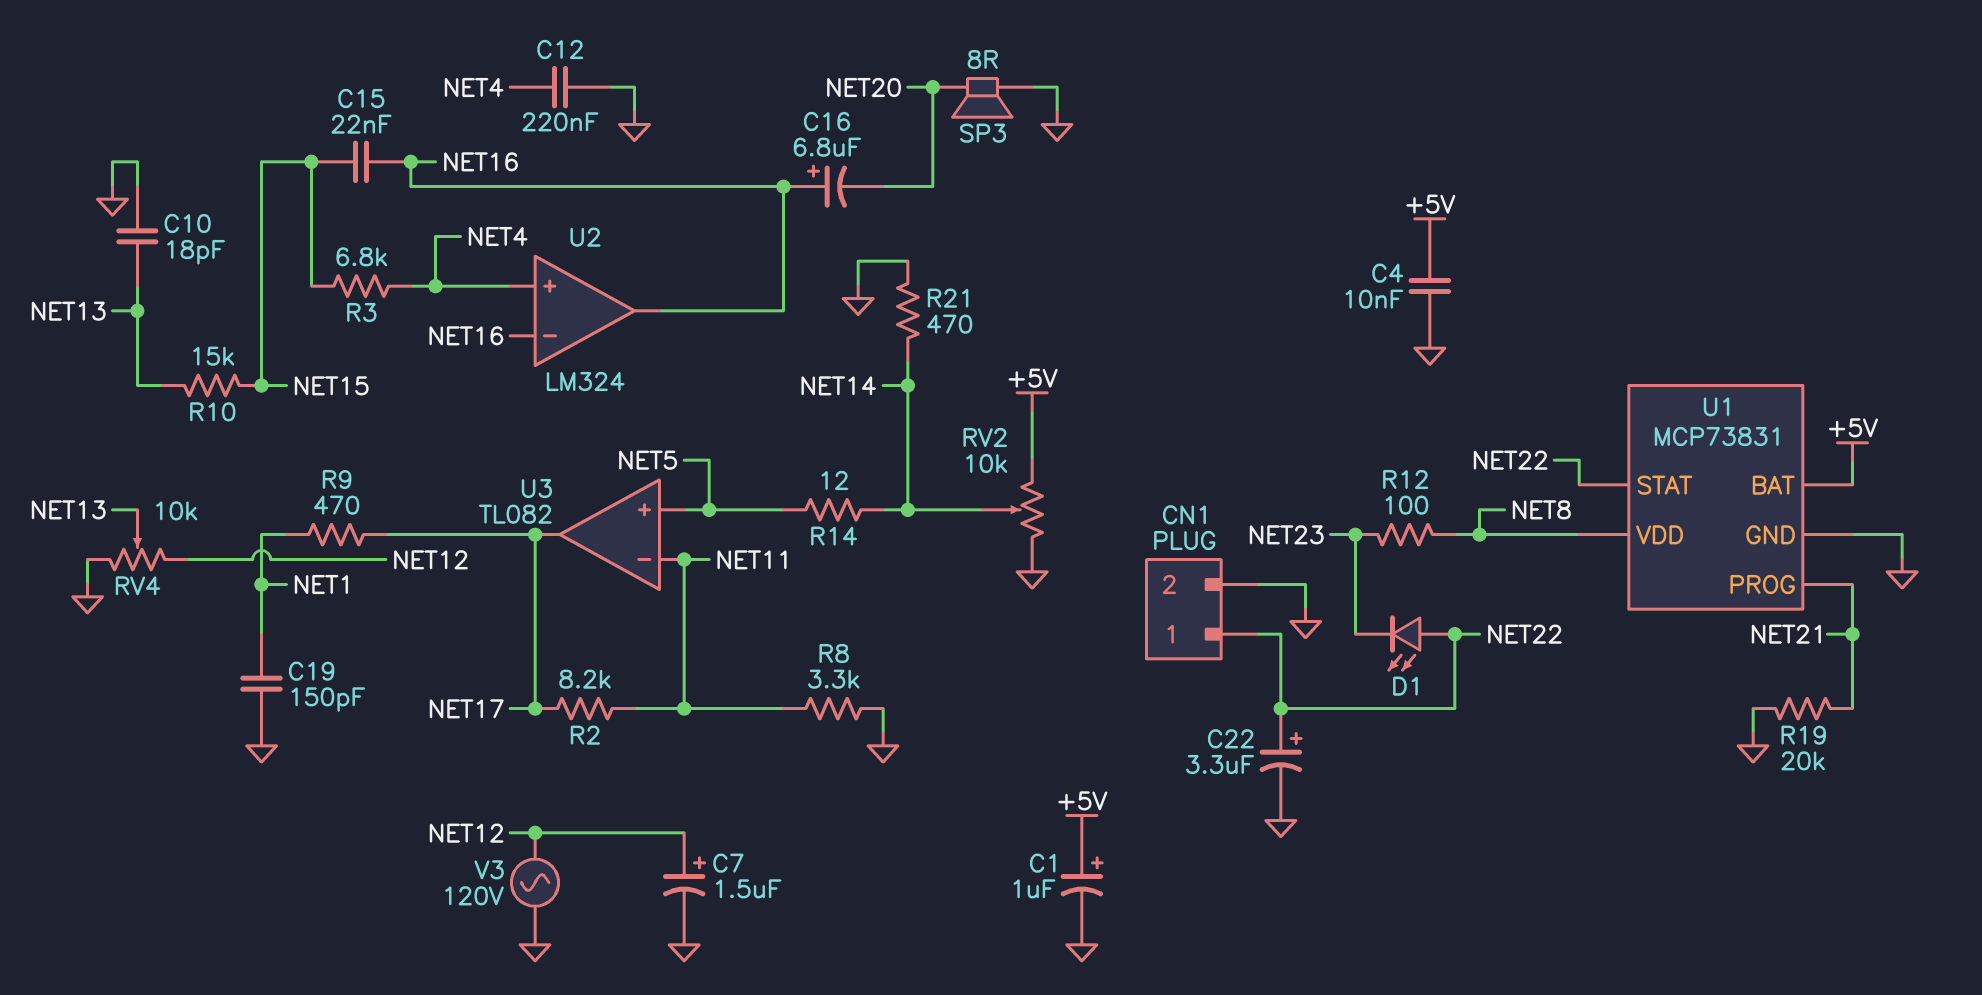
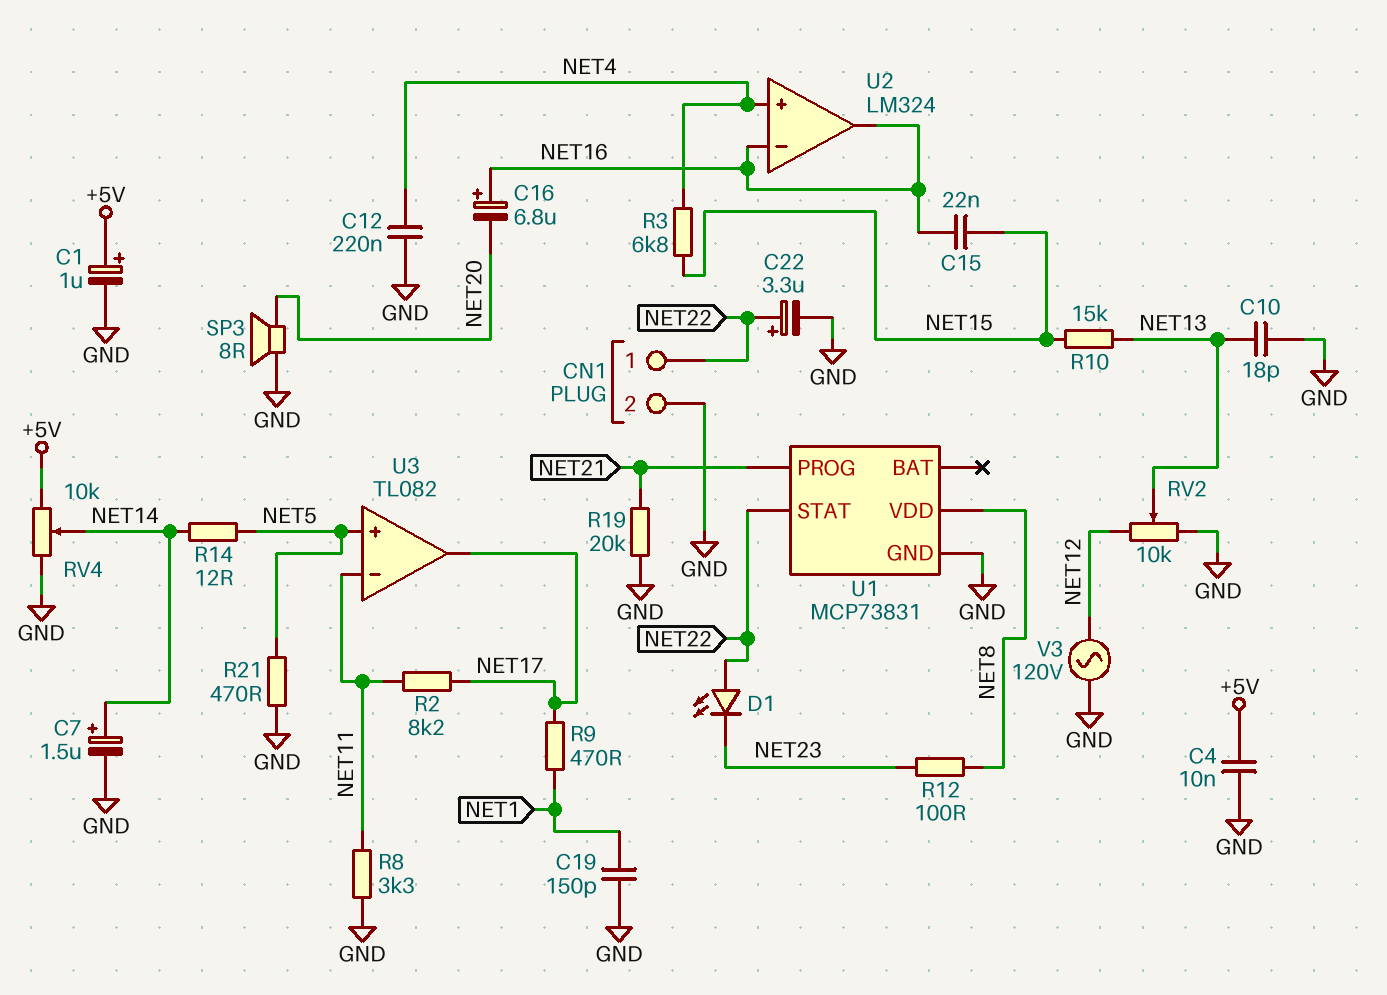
C7: 1.5uF (plus NET12, minus GND) -> 1.5uF (plus NET14, minus GND)
R21: 470 (GND, NET14) -> 470 (GND, NET5)
RV2: 10k (+5V, GND, wiper NET14) -> 10k (GND, NET12, wiper NET13)
RV4: 10k (GND, NET12, wiper NET13) -> 10k (+5V, GND, wiper NET14)
U1 pin BAT: +5V -> none

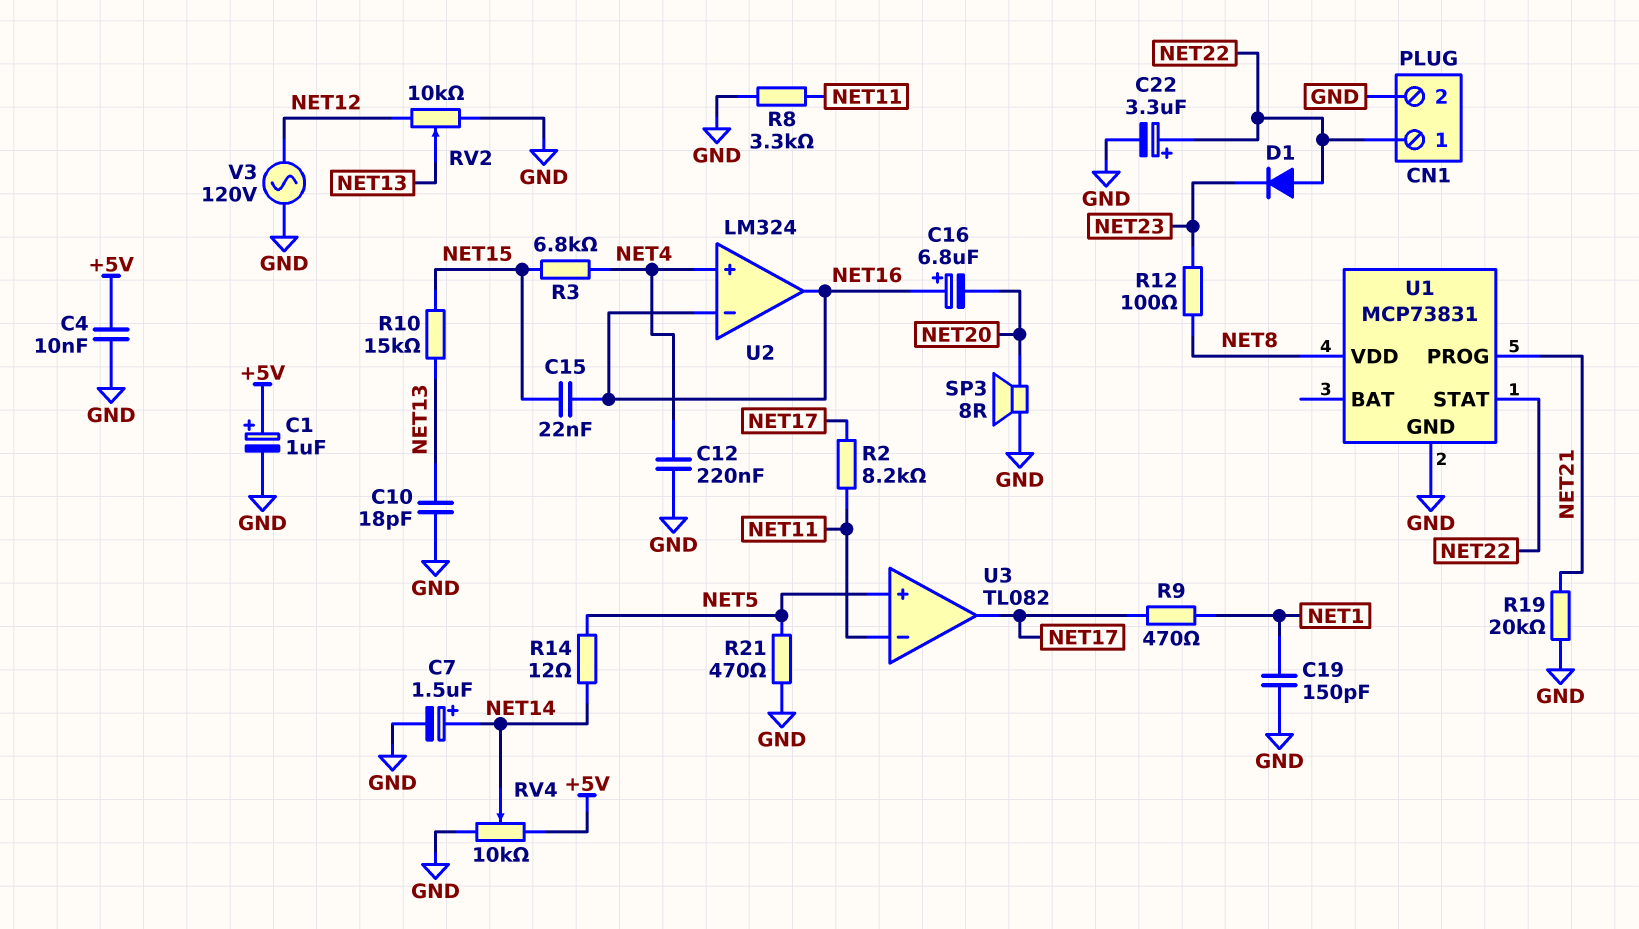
D1: LED (A NET22, K NET23) -> diode (A NET22, K NET23)

